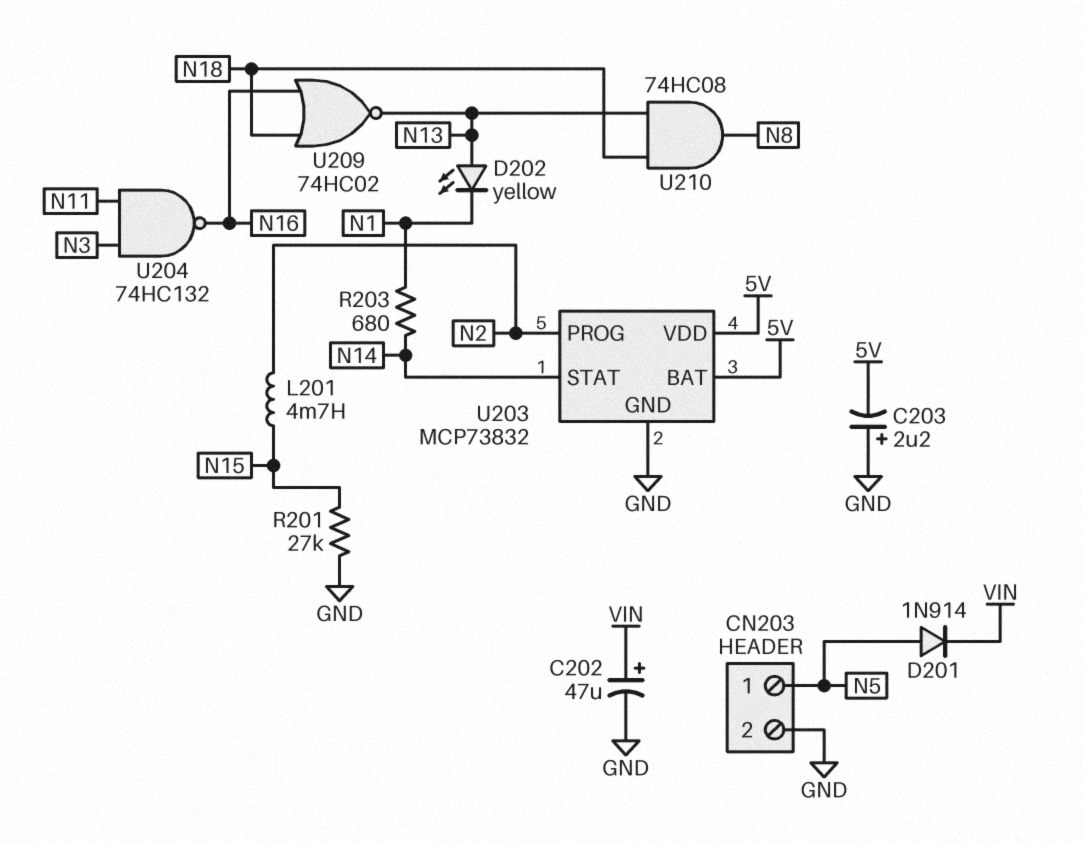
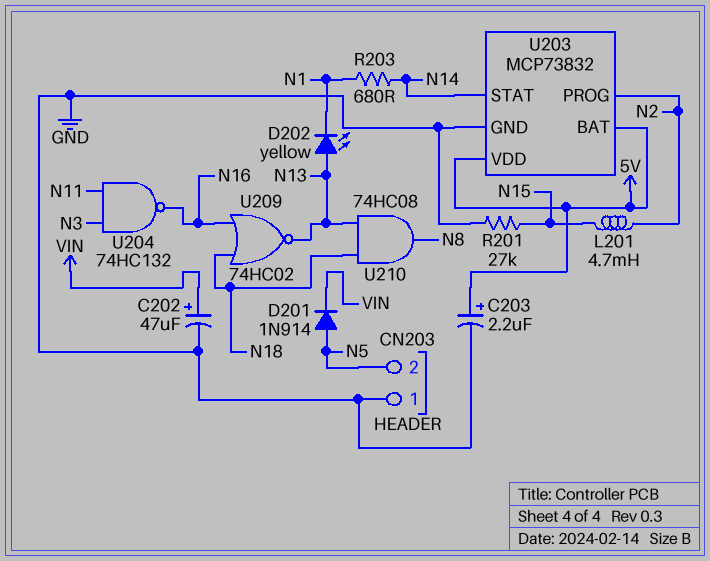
C203: 2.2uF (plus GND, minus 5V) -> 2.2uF (plus 5V, minus GND)
CN203 pin 1: N5 -> GND
CN203 pin 2: GND -> N5

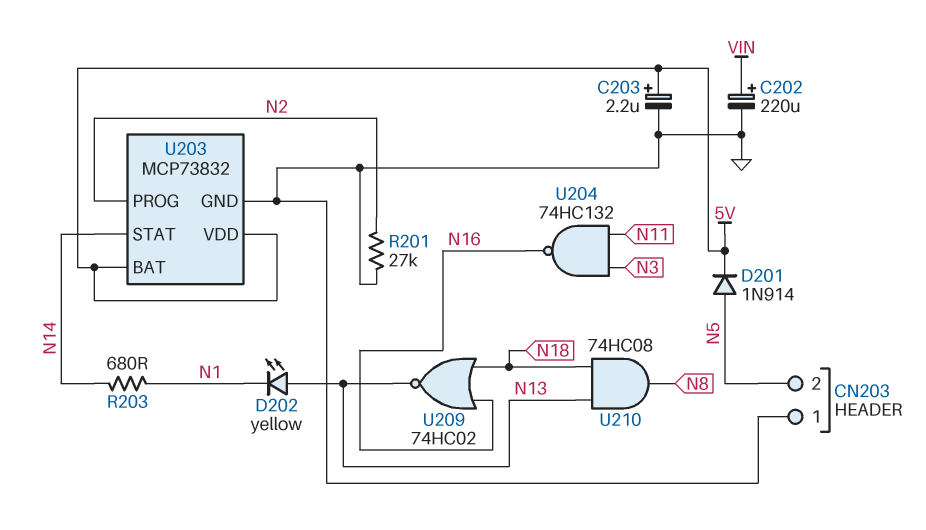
C202: 47uF (plus VIN, minus GND) -> 220uF (plus VIN, minus GND)
D201: diode 1N914 (A N5, K VIN) -> diode 1N914 (A N5, K 5V)
L201: 4.7mH (N2, N15) -> none
R201: 27k (GND, N15) -> 27k (GND, N2)

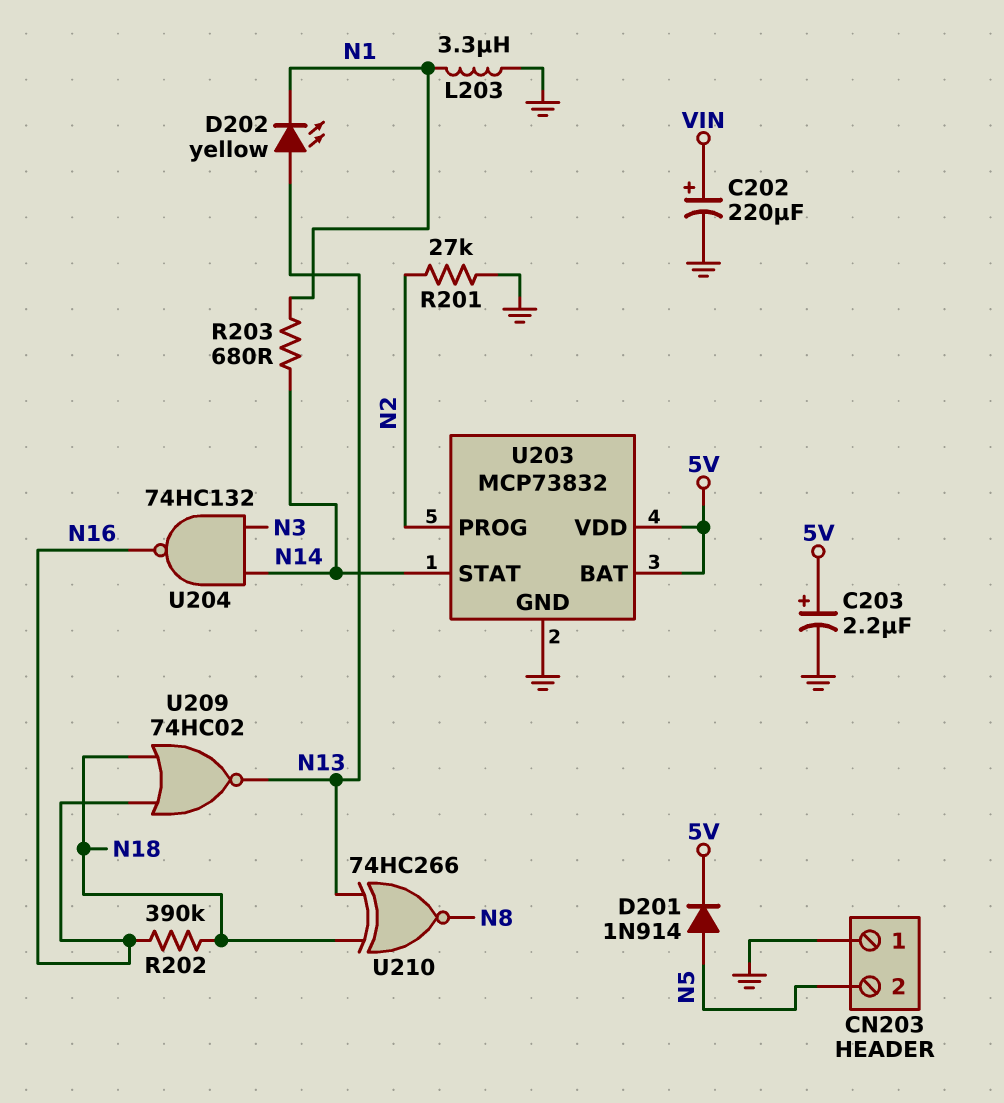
L203: none -> 3.3uH (GND, N1)
R202: none -> 390k (N16, N18)
U204: NAND 74HC132 (in N3, in N11, out N16) -> NAND 74HC132 (in N3, in N14, out N16)
U210: AND 74HC08 (in N13, in N18, out N8) -> XNOR 74HC266 (in N13, in N18, out N8)

